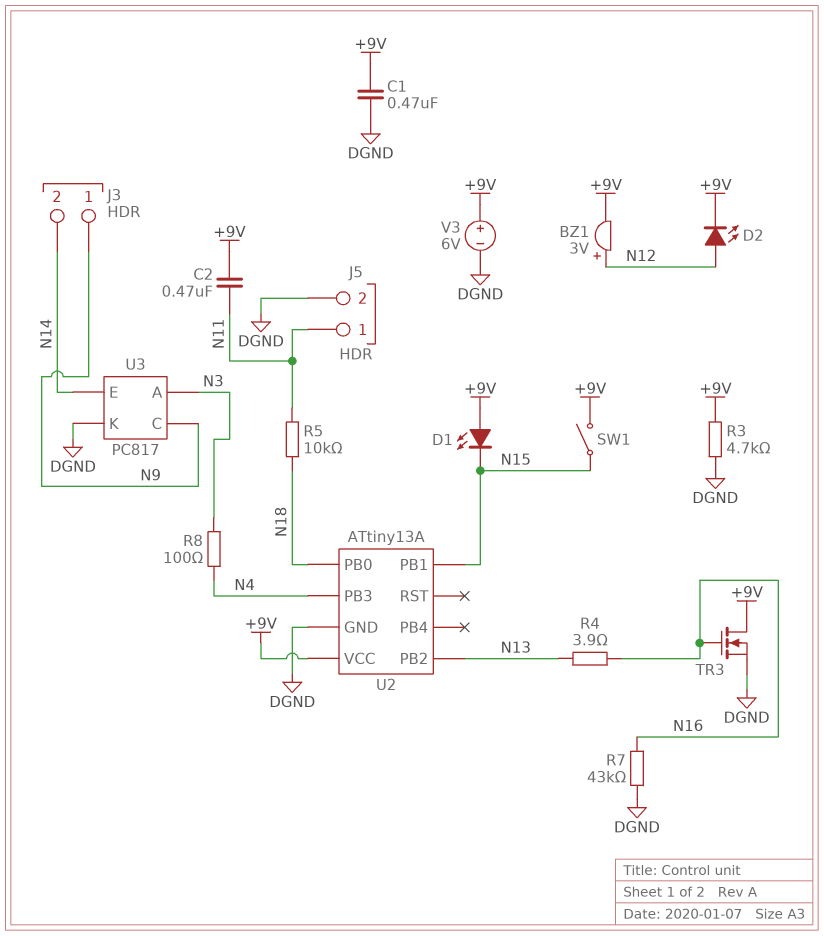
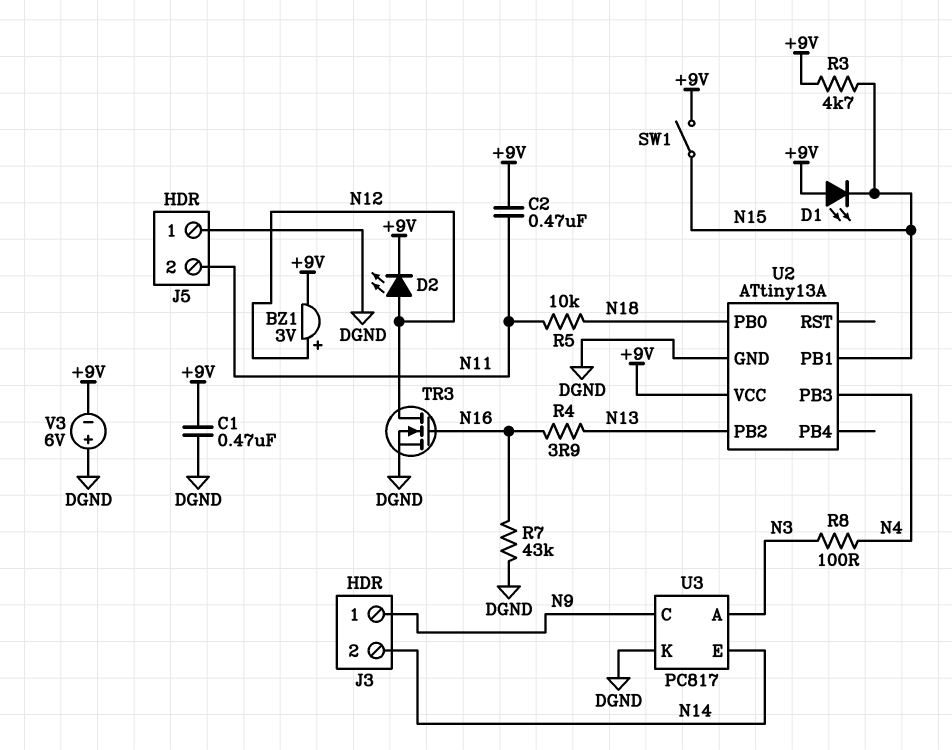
J5 pin 1: N11 -> DGND
J5 pin 2: DGND -> N11
R3: 4.7k (+9V, DGND) -> 4.7k (+9V, N15)
TR3: NMOS (G N16, D +9V, S DGND) -> NMOS (G N16, D N12, S DGND)
V3: 6V (plus +9V, minus DGND) -> 6V (plus DGND, minus +9V)

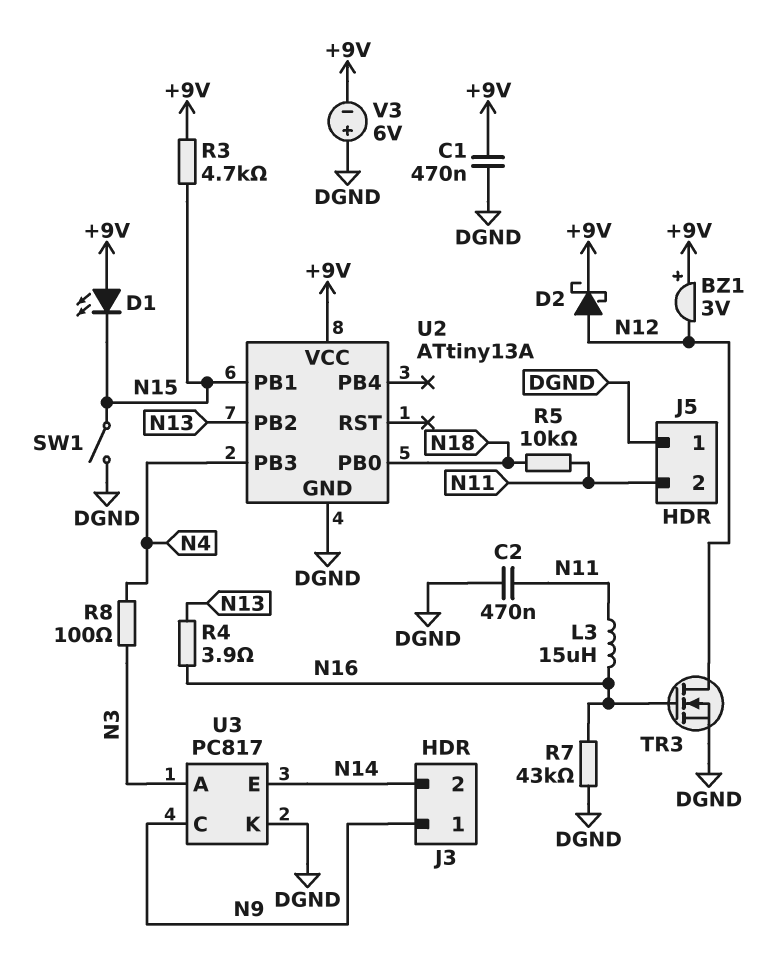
BZ1: buzzer 3V (plus N12, minus +9V) -> buzzer 3V (plus +9V, minus N12)
C2: 470nF (+9V, N11) -> 470nF (DGND, N11)
D2: LED (A N12, K +9V) -> schottky (A N12, K +9V)
L3: none -> 15uH (N11, N16)
SW1: switch (+9V, N15) -> switch (DGND, N15)

